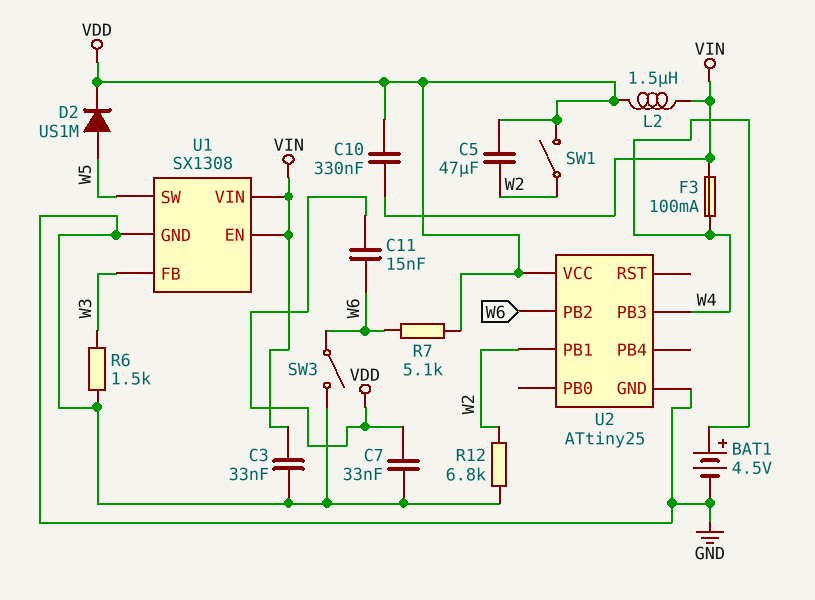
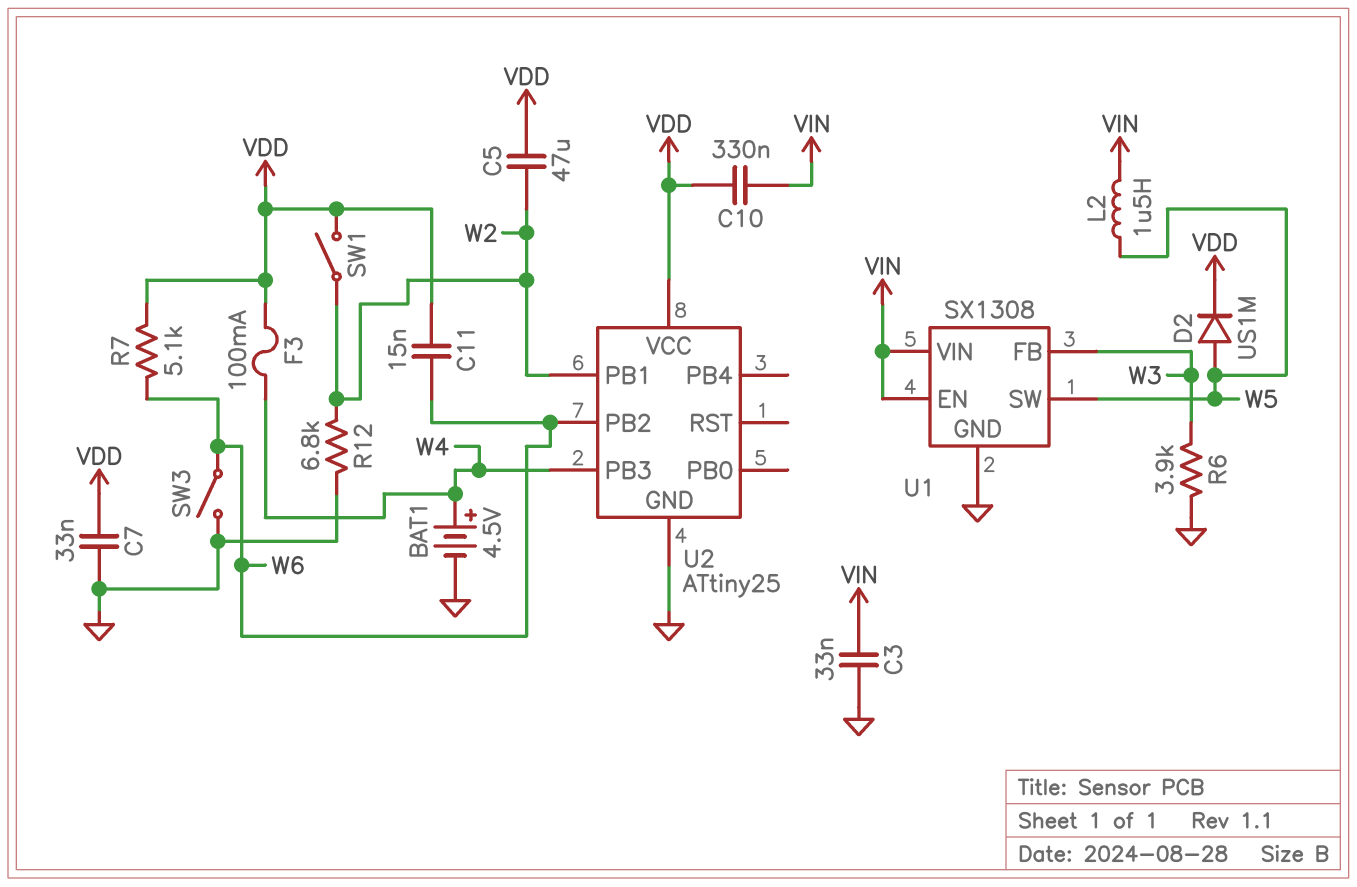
F3: 100mA (VIN, W4) -> 100mA (VDD, W4)
L2: 1.5uH (VDD, VIN) -> 1.5uH (VIN, W5)
R6: 1.5k (GND, W3) -> 3.9k (GND, W3)

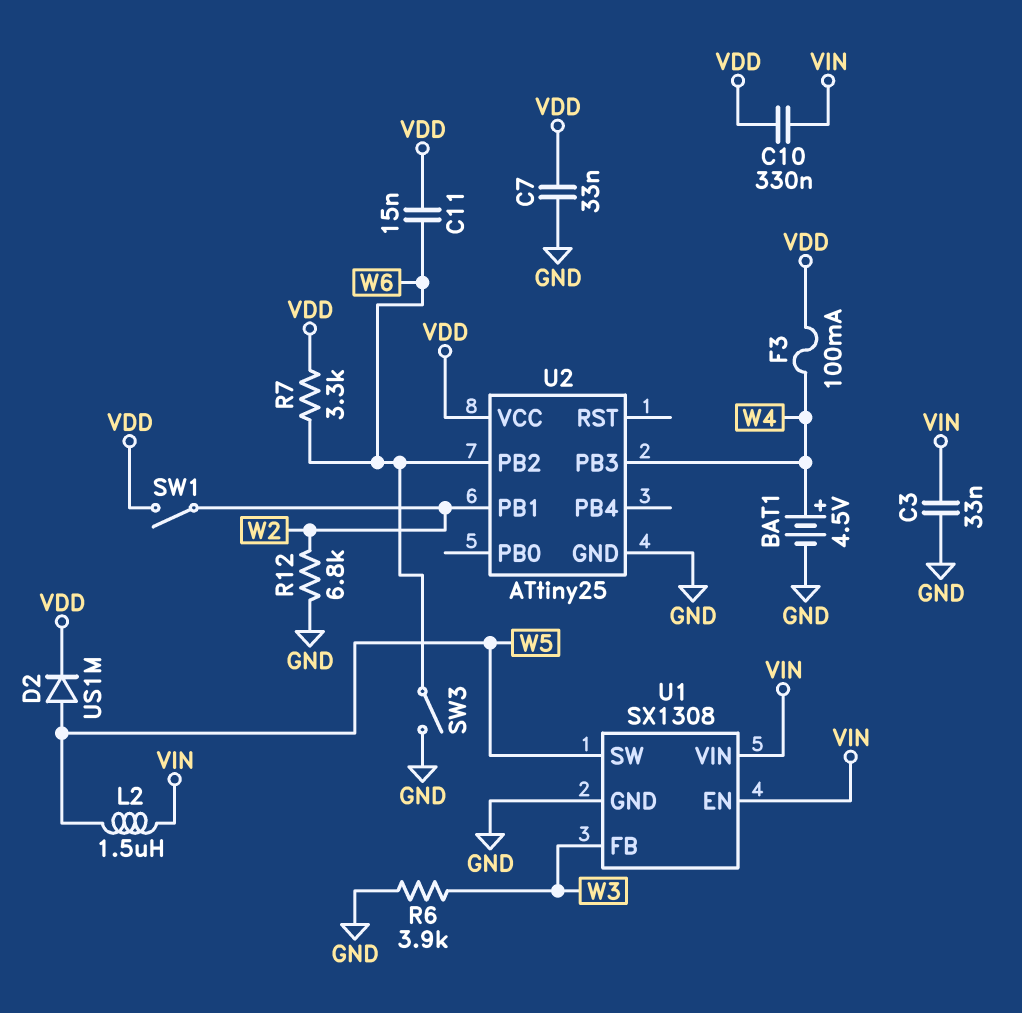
C5: 47uF (VDD, W2) -> none
R7: 5.1k (VDD, W6) -> 3.3k (VDD, W6)

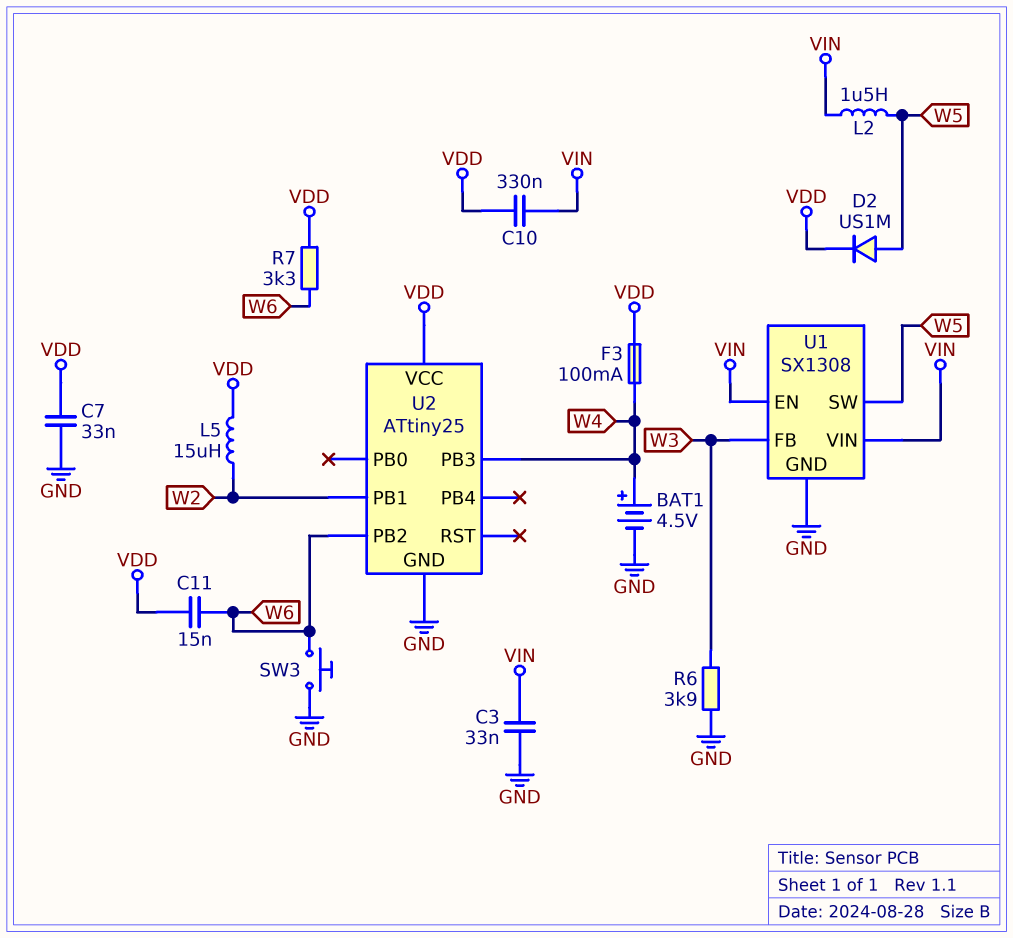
L5: none -> 15uH (VDD, W2)
R12: 6.8k (GND, W2) -> none
SW1: switch (VDD, W2) -> none
SW3: switch (GND, W6) -> button (GND, W6)

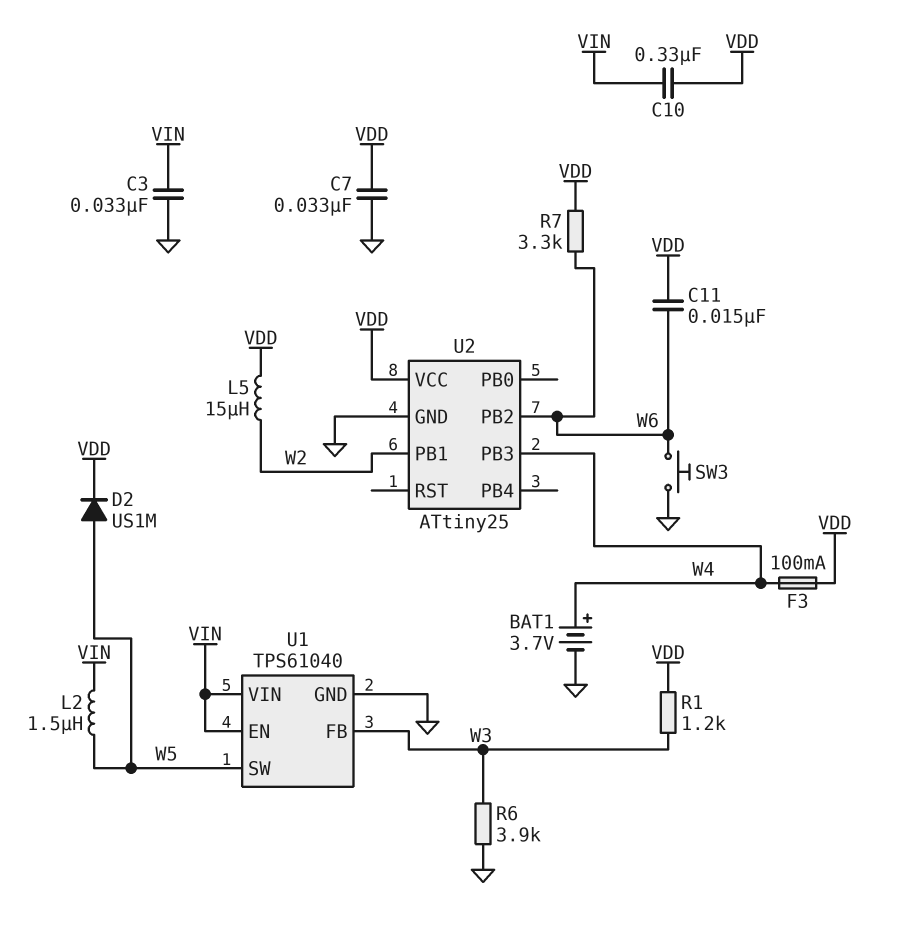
BAT1: 4.5V (plus W4, minus GND) -> 3.7V (plus W4, minus GND)
R1: none -> 1.2k (VDD, W3)
U1: SX1308 -> TPS61040

